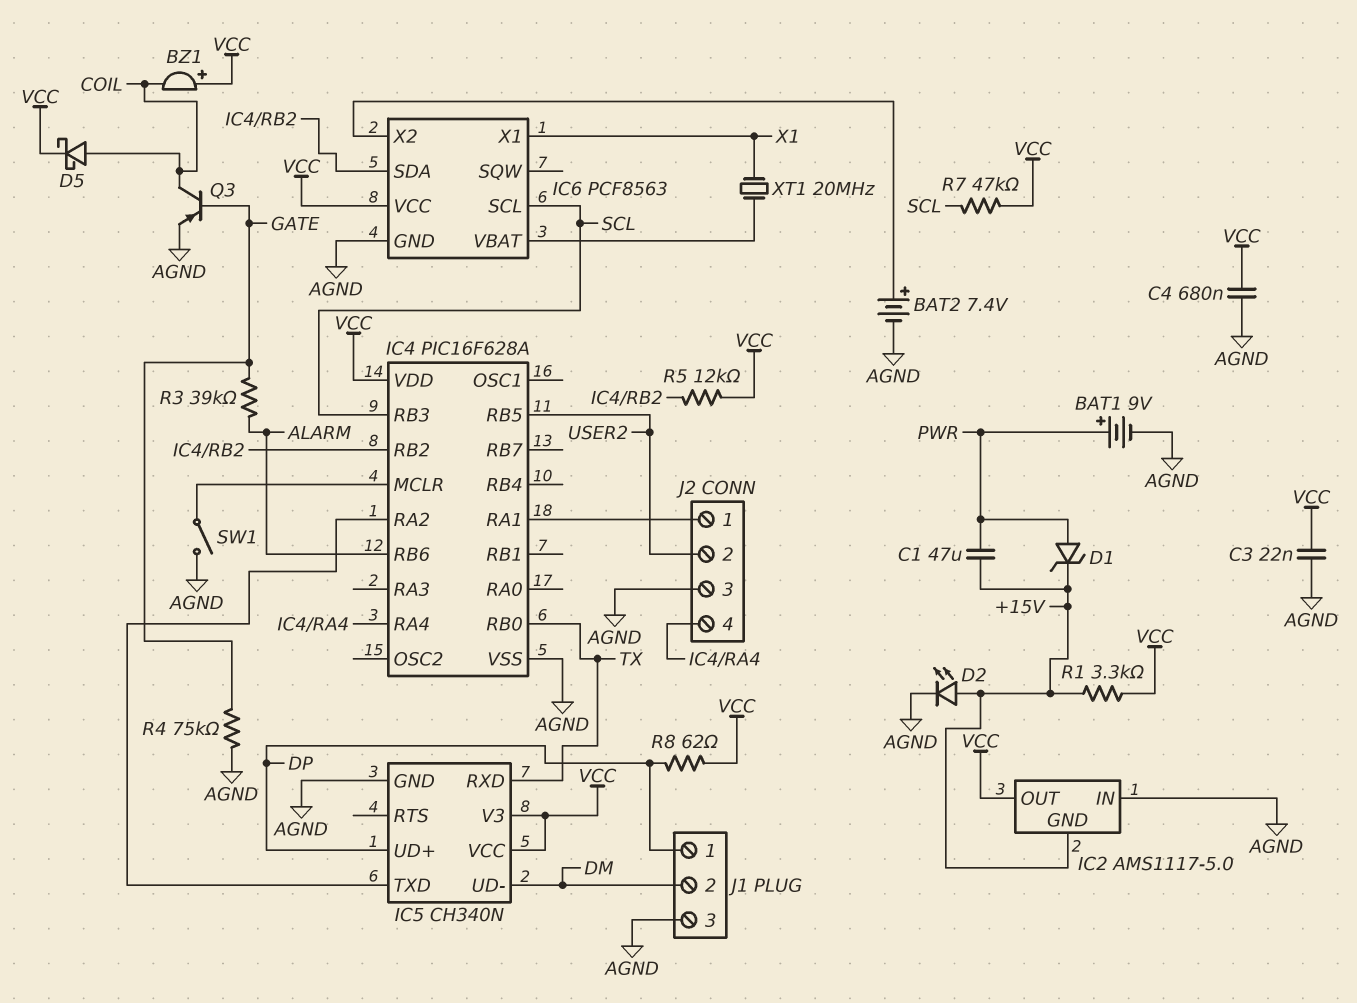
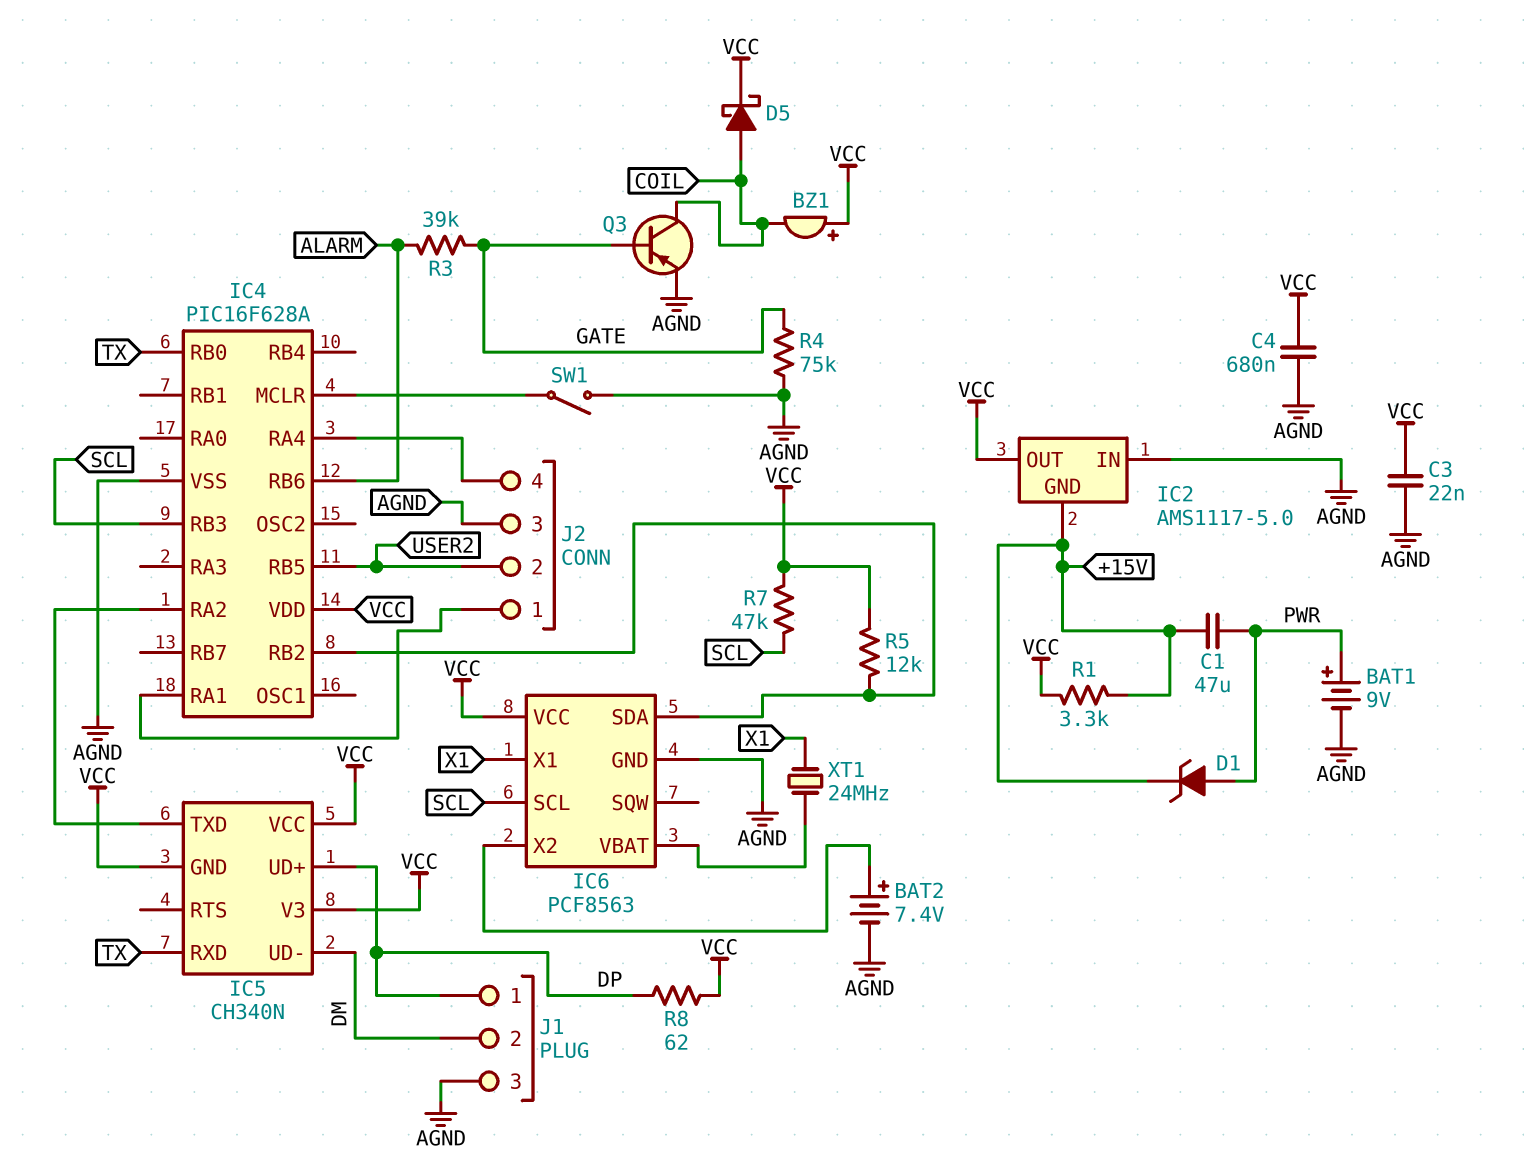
D2: LED (A +15V, K AGND) -> none
IC5 pin GND: AGND -> VCC
XT1: 20MHz (IC6/VBAT, X1) -> 24MHz (IC6/VBAT, X1)

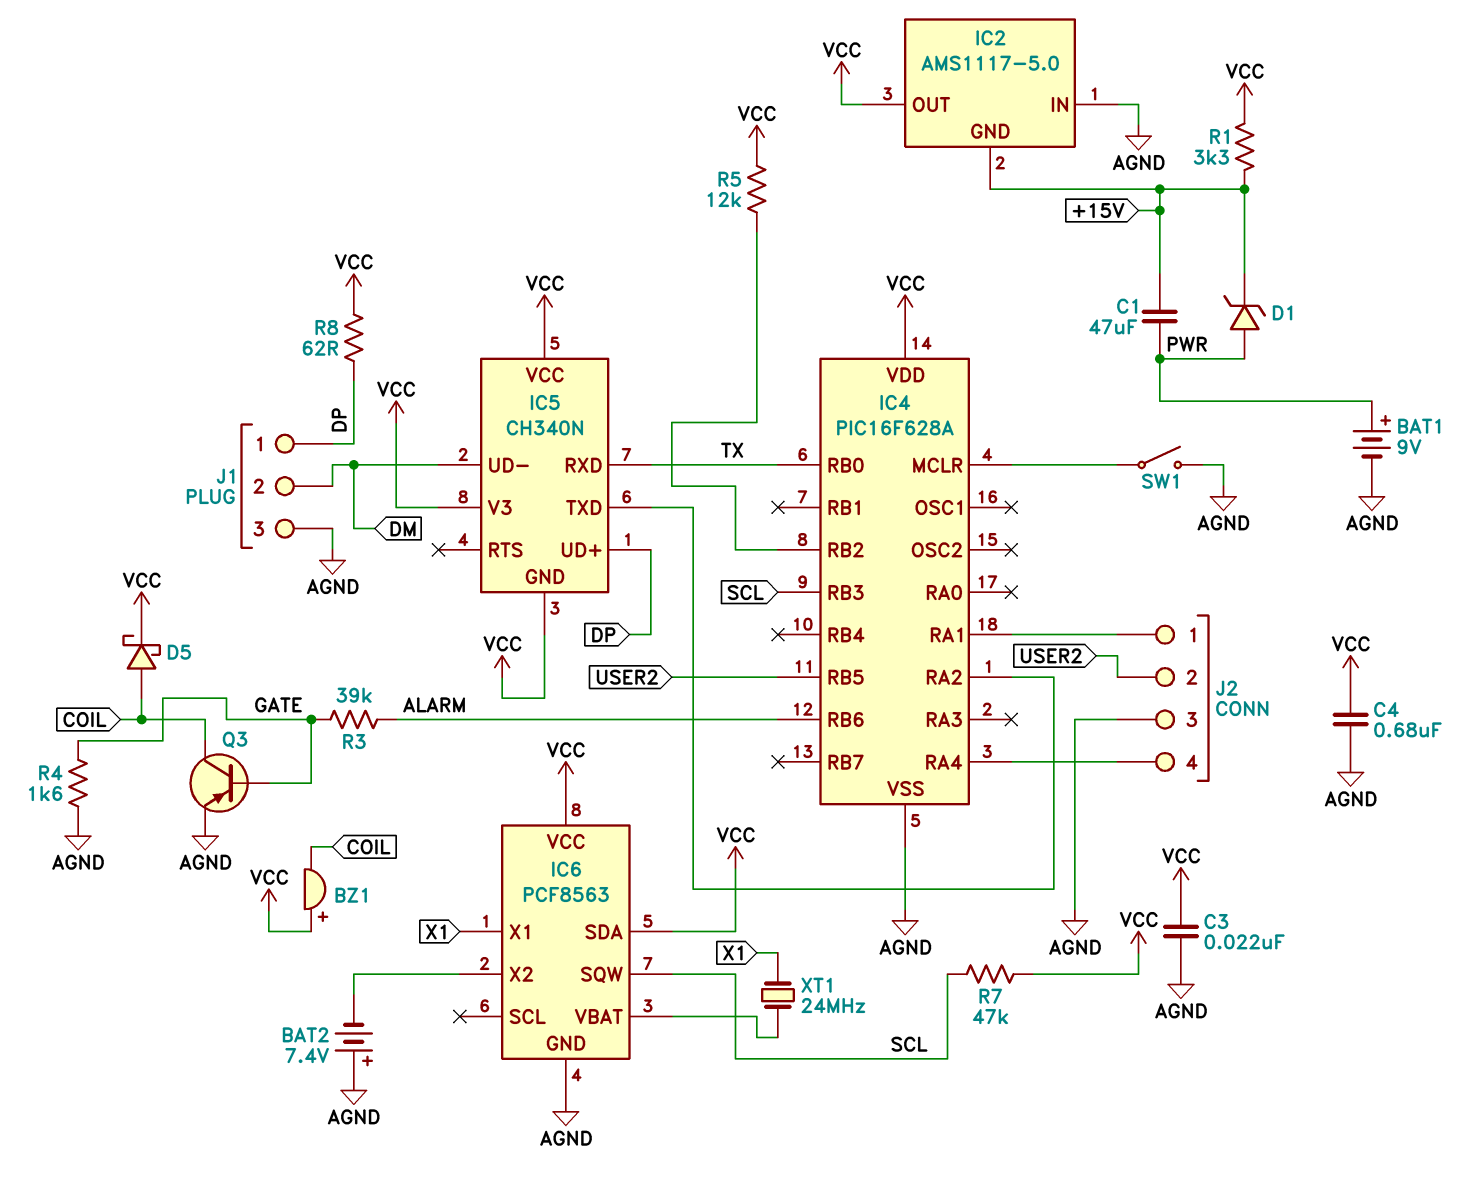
BAT2: 7.4V (plus IC6/X2, minus AGND) -> 7.4V (plus AGND, minus IC6/X2)
IC6 pin SCL: SCL -> none
IC6 pin SDA: IC4/RB2 -> VCC
IC6 pin SQW: none -> SCL
R4: 75k (AGND, GATE) -> 1.6k (AGND, GATE)

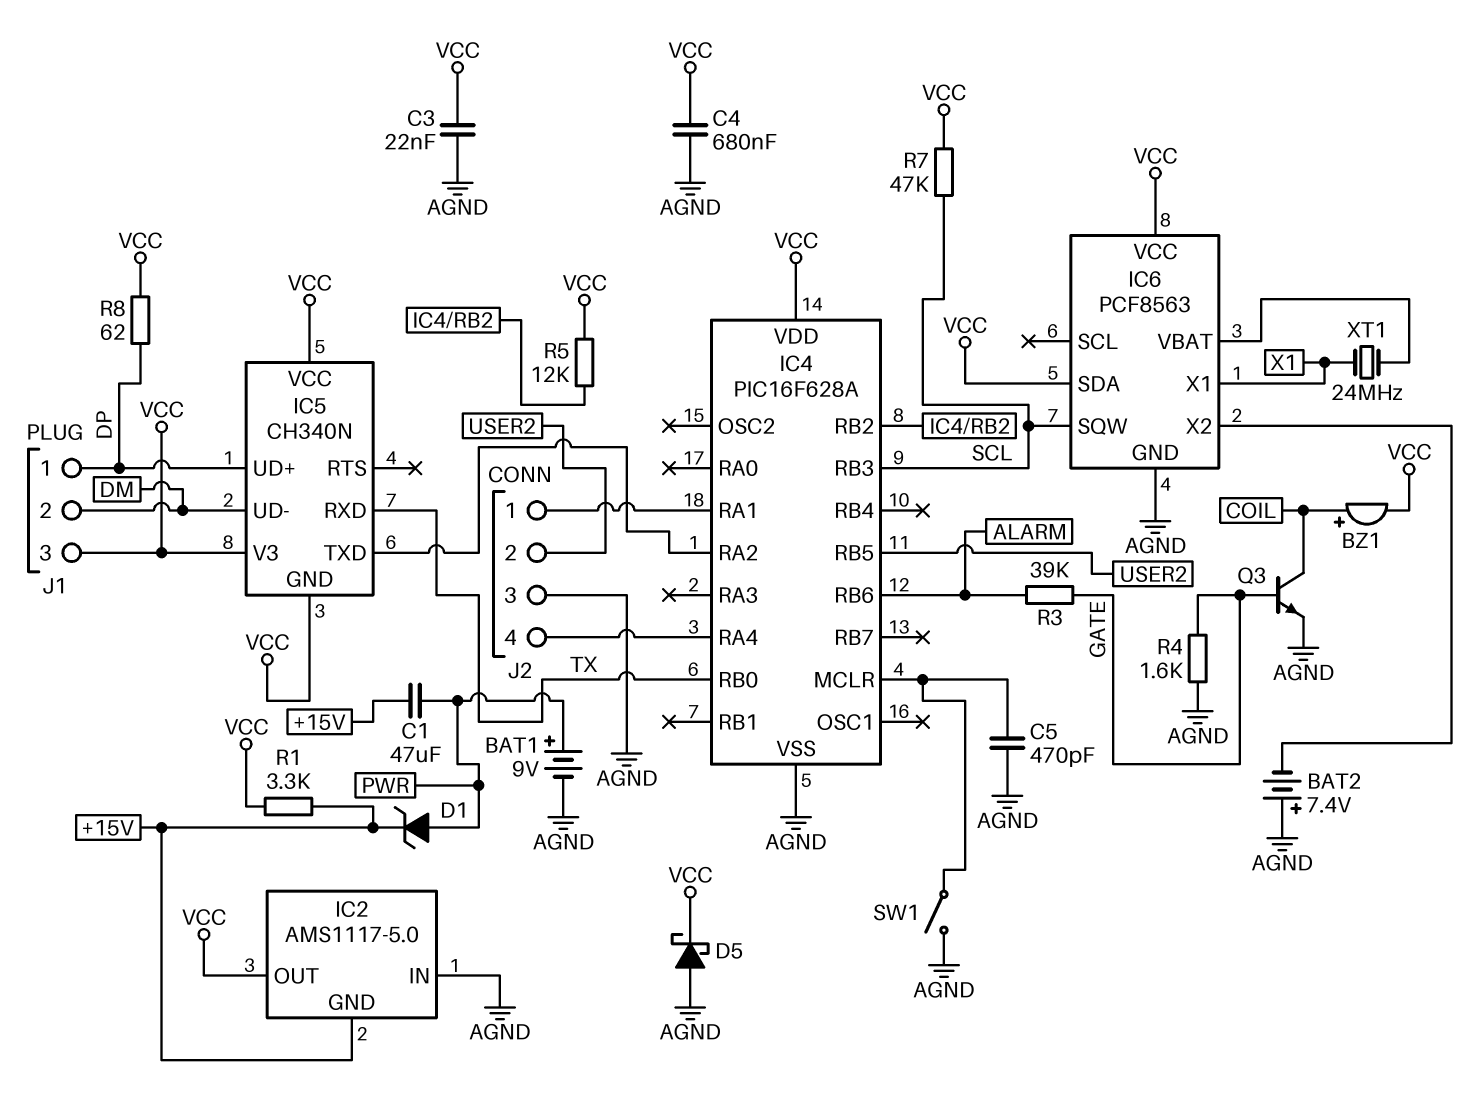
BZ1: buzzer (plus VCC, minus COIL) -> buzzer (plus COIL, minus VCC)
C5: none -> 470pF (AGND, IC4/MCLR)
D5: schottky (A COIL, K VCC) -> schottky (A AGND, K VCC)
J1 pin 3: AGND -> VCC
Q3: PNP (B GATE, C COIL, E AGND) -> NPN (B GATE, C COIL, E AGND)

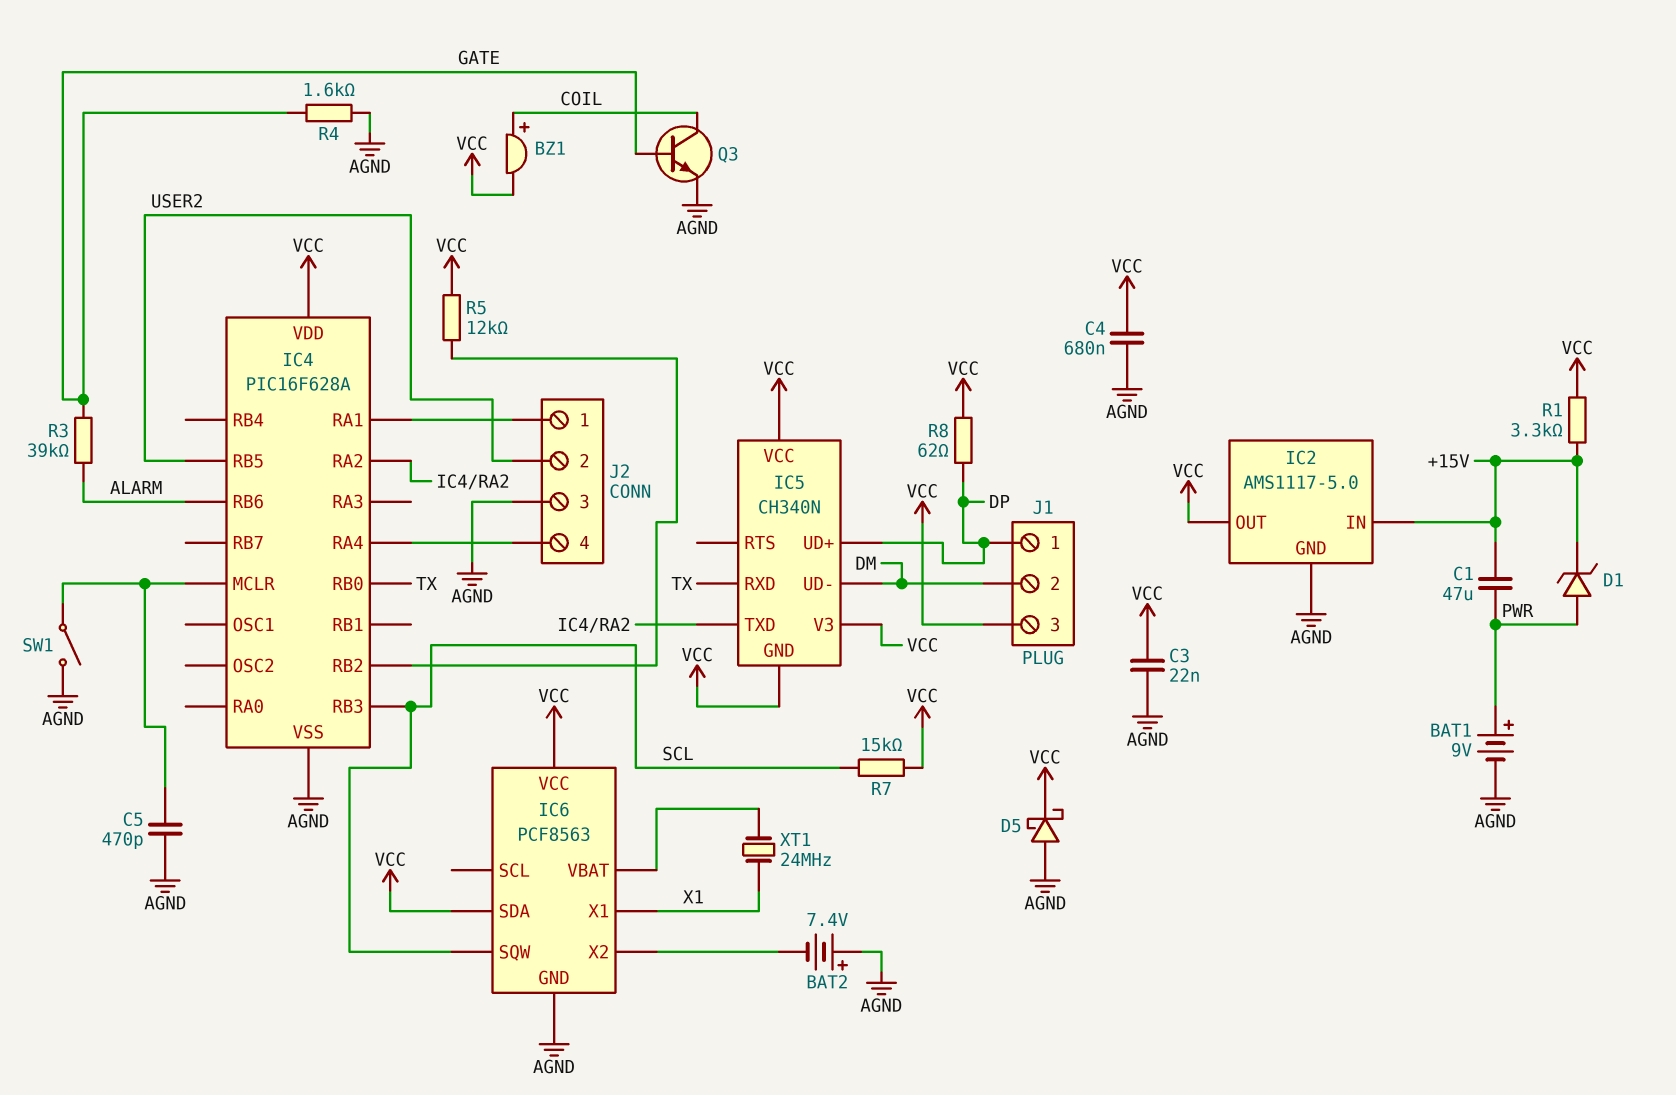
IC2 pin GND: +15V -> AGND
IC2 pin IN: AGND -> +15V
R7: 47k (SCL, VCC) -> 15k (SCL, VCC)

